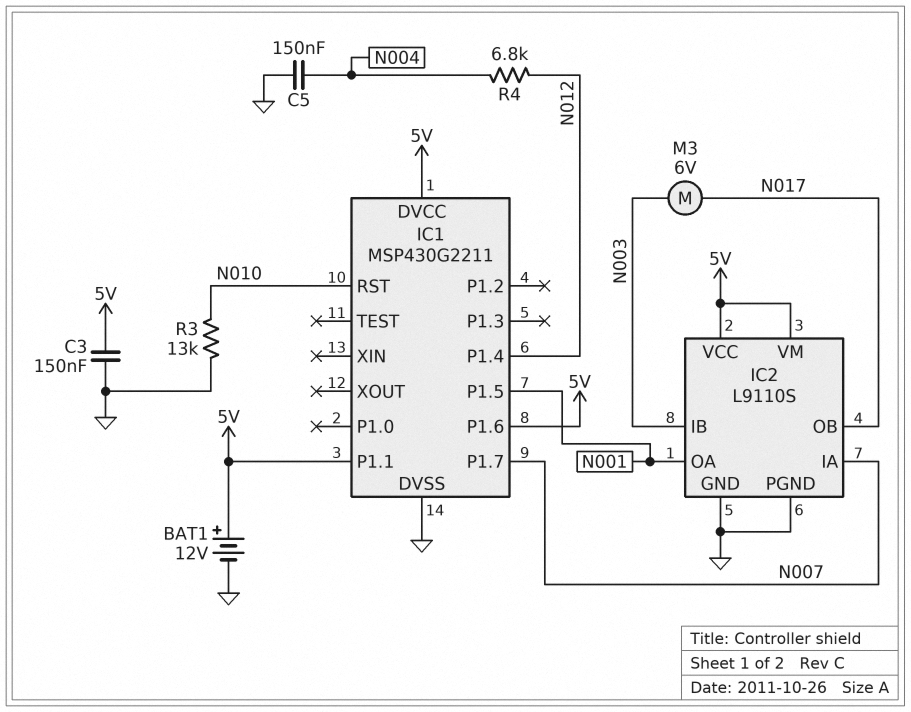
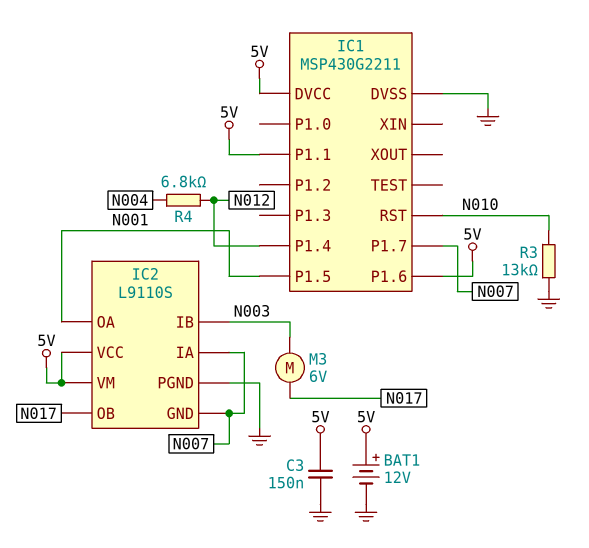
C5: 150nF (GND, N004) -> none
IC2 pin GND: GND -> N007

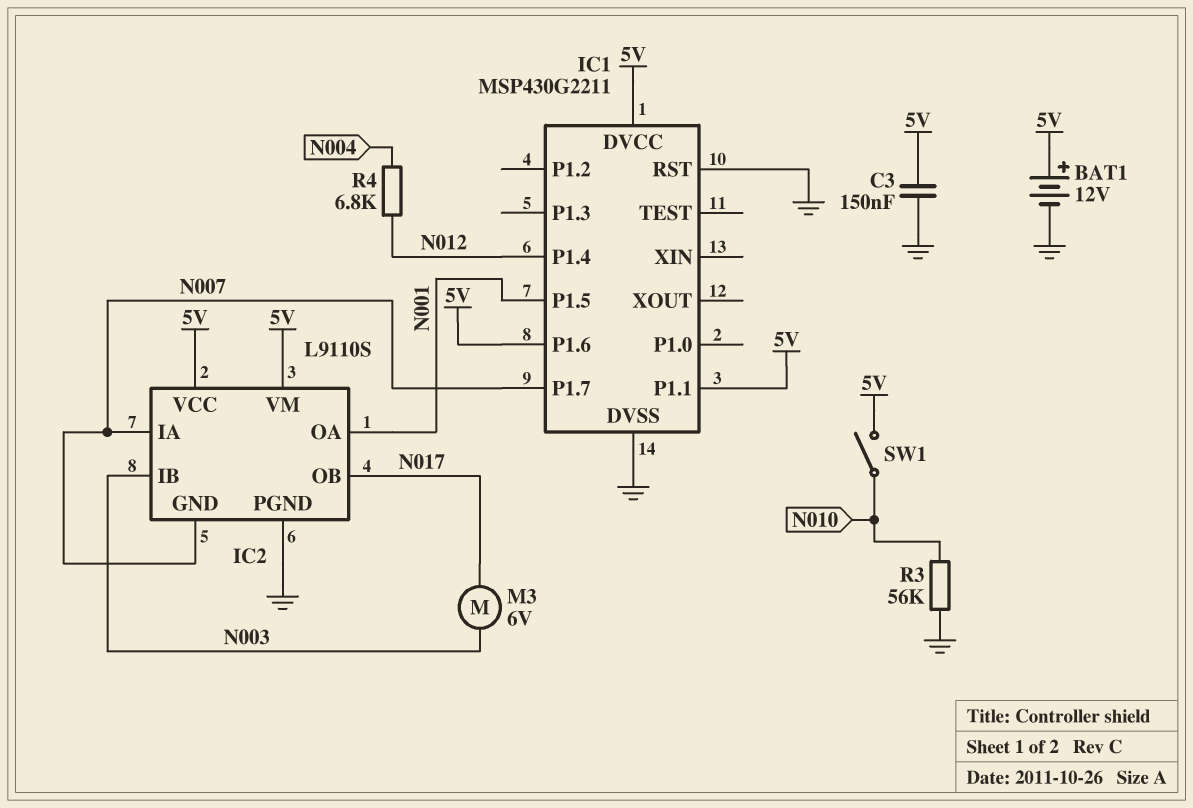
IC1 pin RST: N010 -> GND
R3: 13k (GND, N010) -> 56k (GND, N010)
SW1: none -> switch (5V, N010)

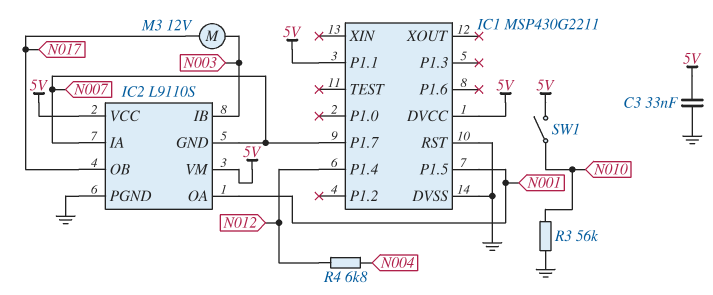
BAT1: 12V (plus 5V, minus GND) -> none
C3: 150nF (5V, GND) -> 33nF (5V, GND)
IC1 pin P1.6: 5V -> none
M3: motor 6V (N003, N017) -> motor 12V (N003, N017)

